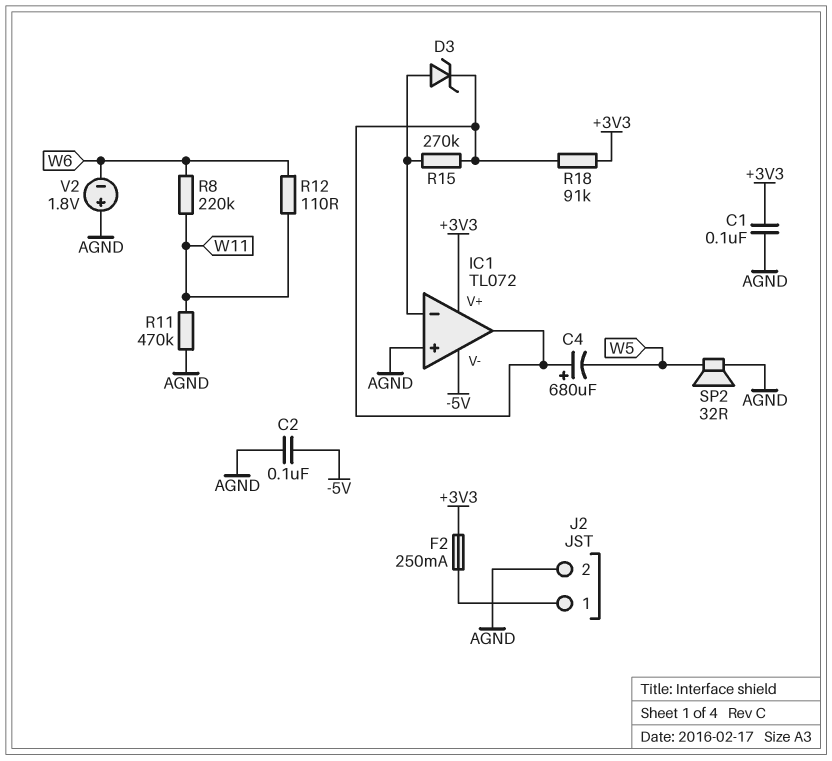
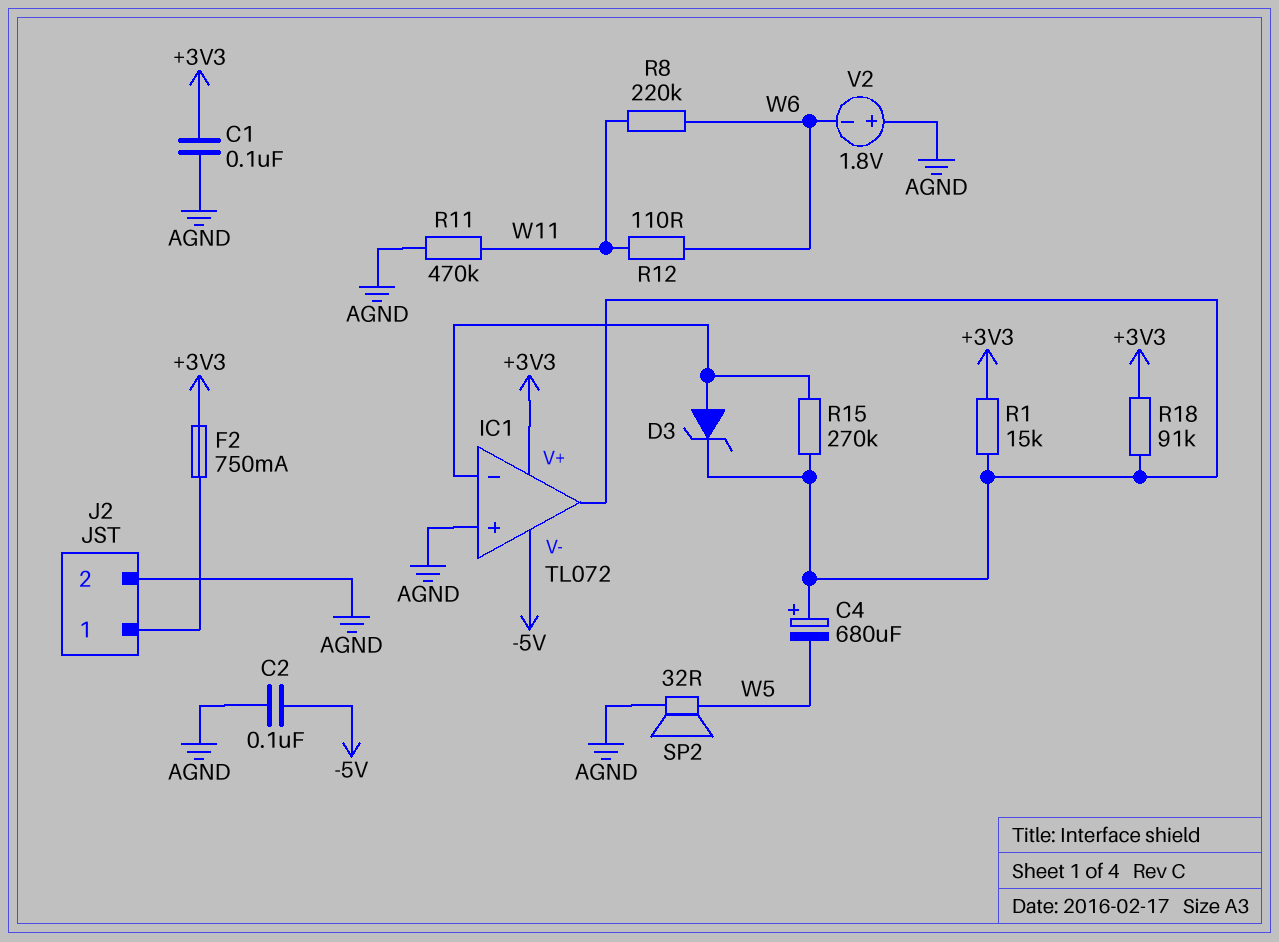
F2: 250mA (+3V3, J2/1) -> 750mA (+3V3, J2/1)
R1: none -> 15k (+3V3, IC1/out)

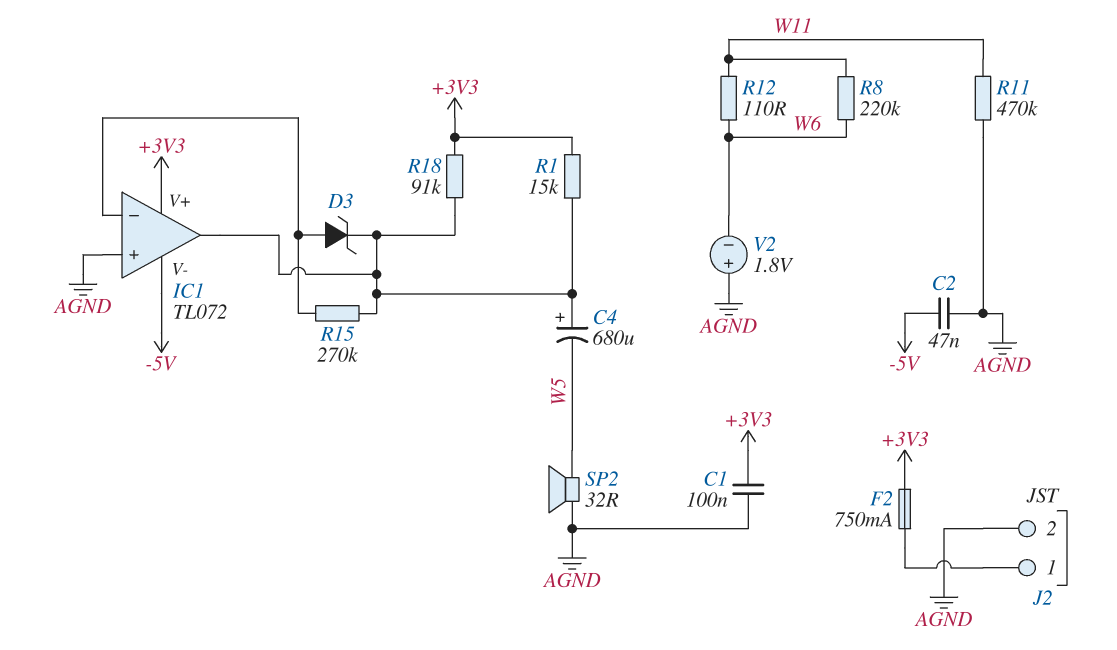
C2: 100nF (-5V, AGND) -> 47nF (-5V, AGND)

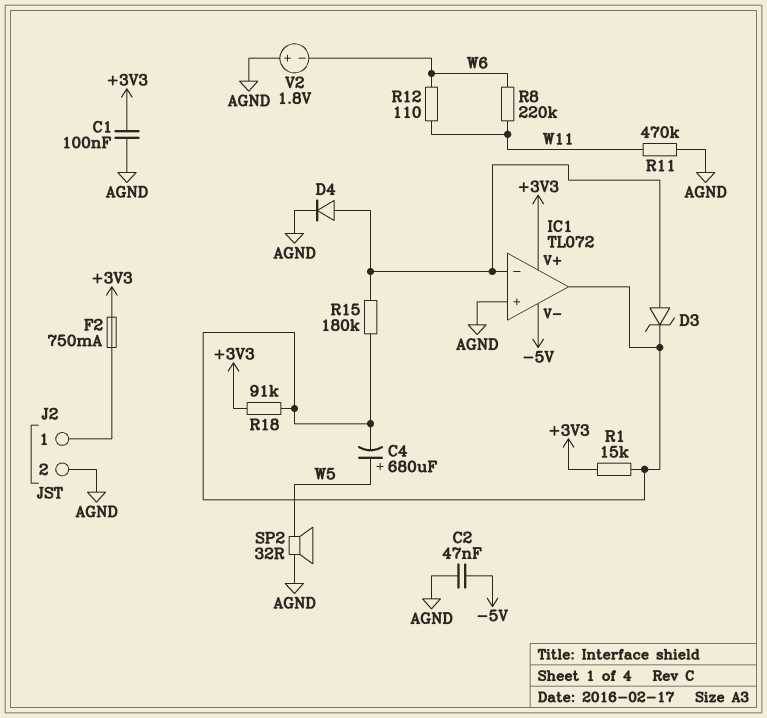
C4: 680uF (plus IC1/out, minus W5) -> 680uF (plus W5, minus IC1/out)
D4: none -> diode (A IC1/in-, K AGND)
R15: 270k (IC1/in-, IC1/out) -> 180k (IC1/in-, IC1/out)

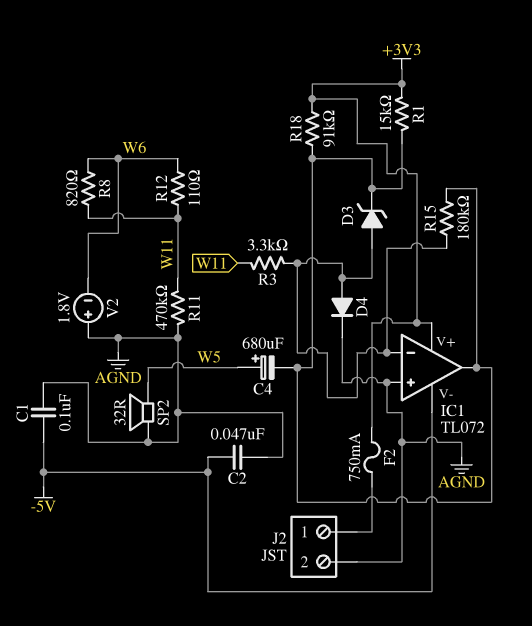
C1: 100nF (+3V3, AGND) -> 100nF (-5V, AGND)
R3: none -> 3.3k (IC1/in-, W11)
R8: 220k (W6, W11) -> 820 (W6, W11)

